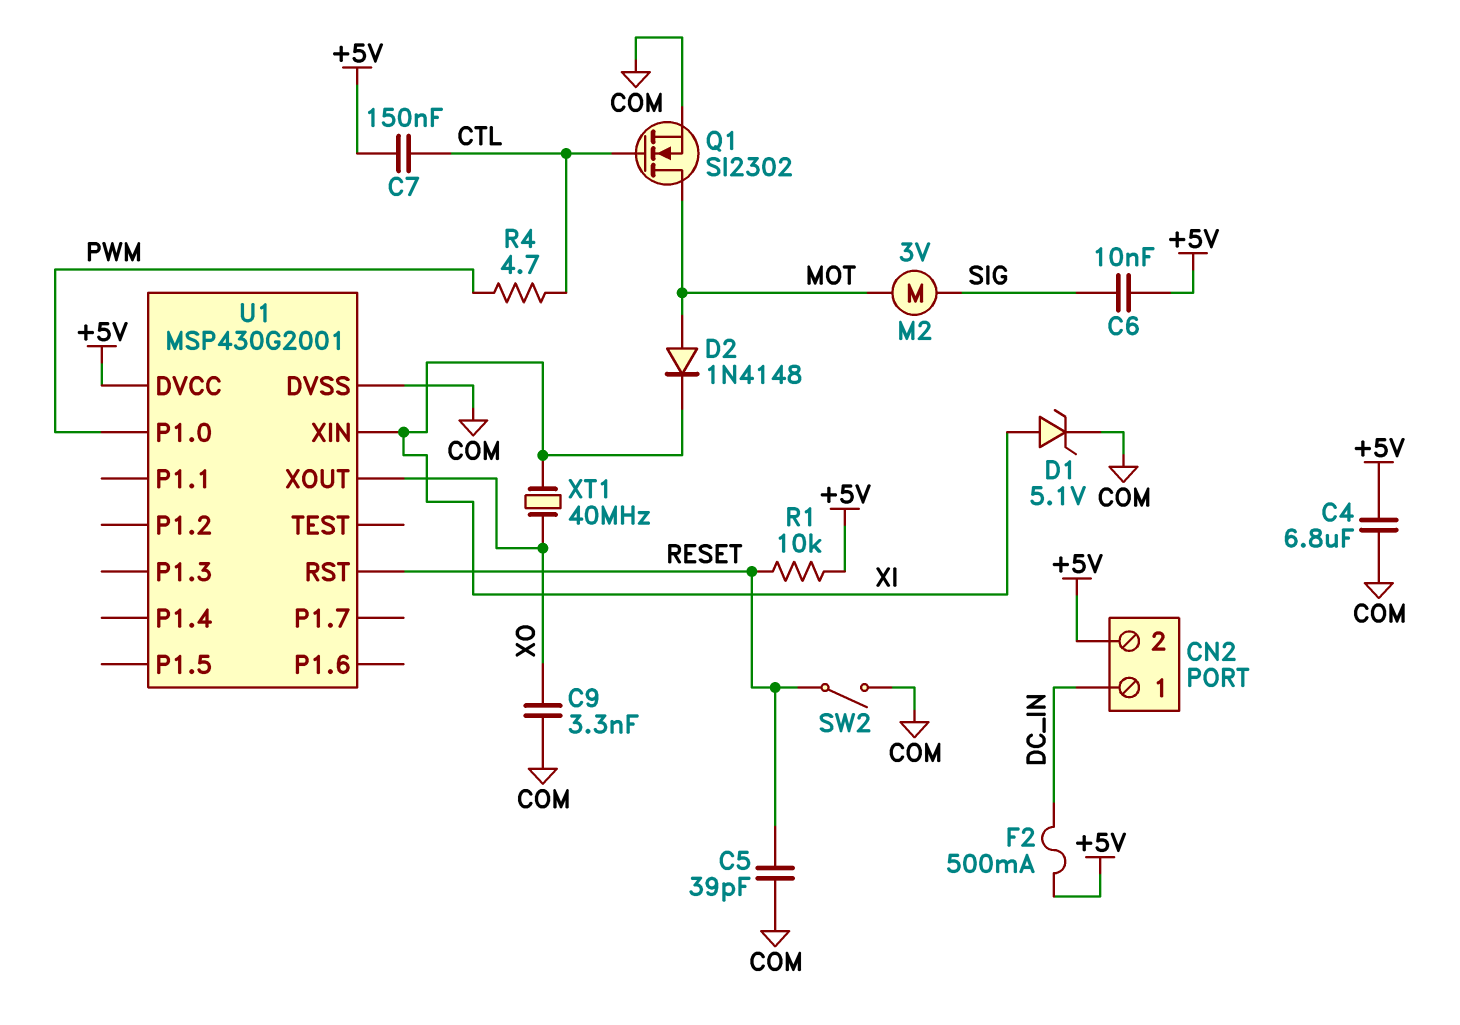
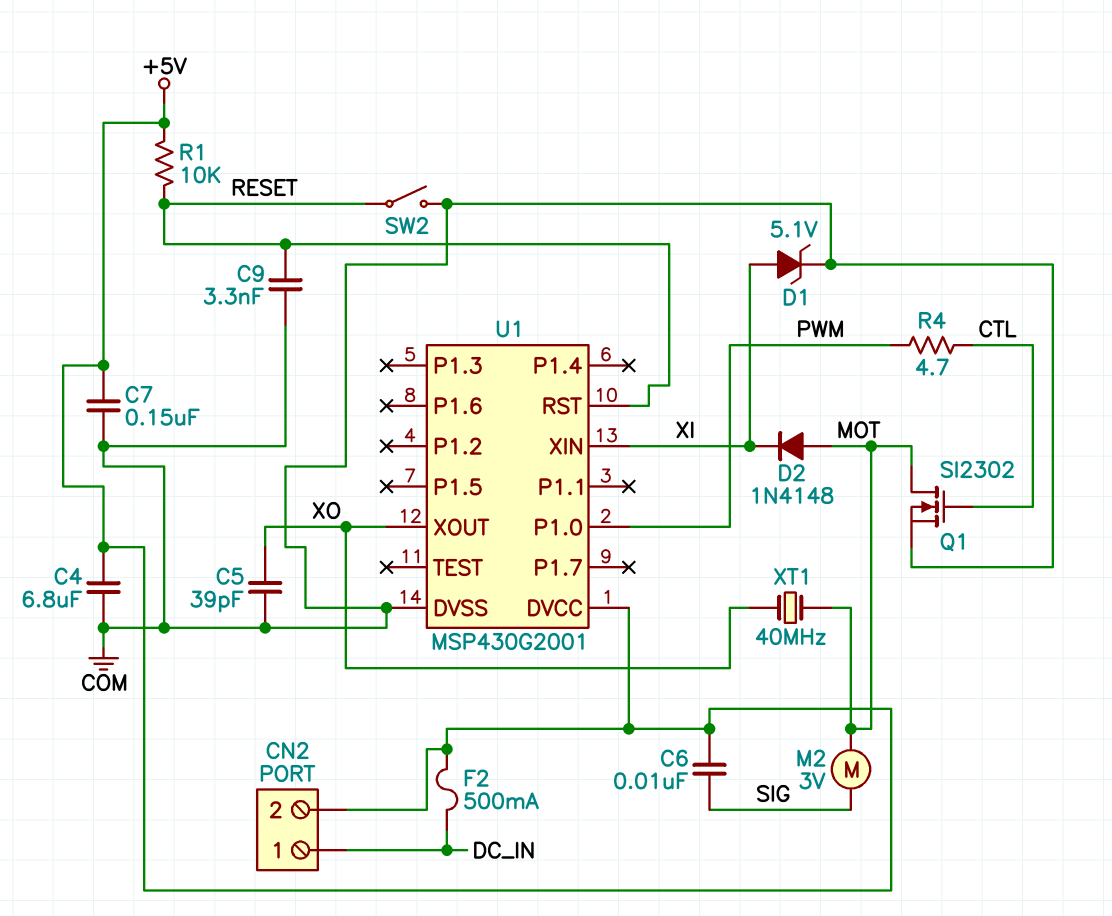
C5: 39pF (COM, RESET) -> 39pF (COM, XO)
C7: 150nF (+5V, CTL) -> 150nF (+5V, COM)
C9: 3.3nF (COM, XO) -> 3.3nF (COM, RESET)
XT1: 40MHz (XI, XO) -> 40MHz (MOT, XO)

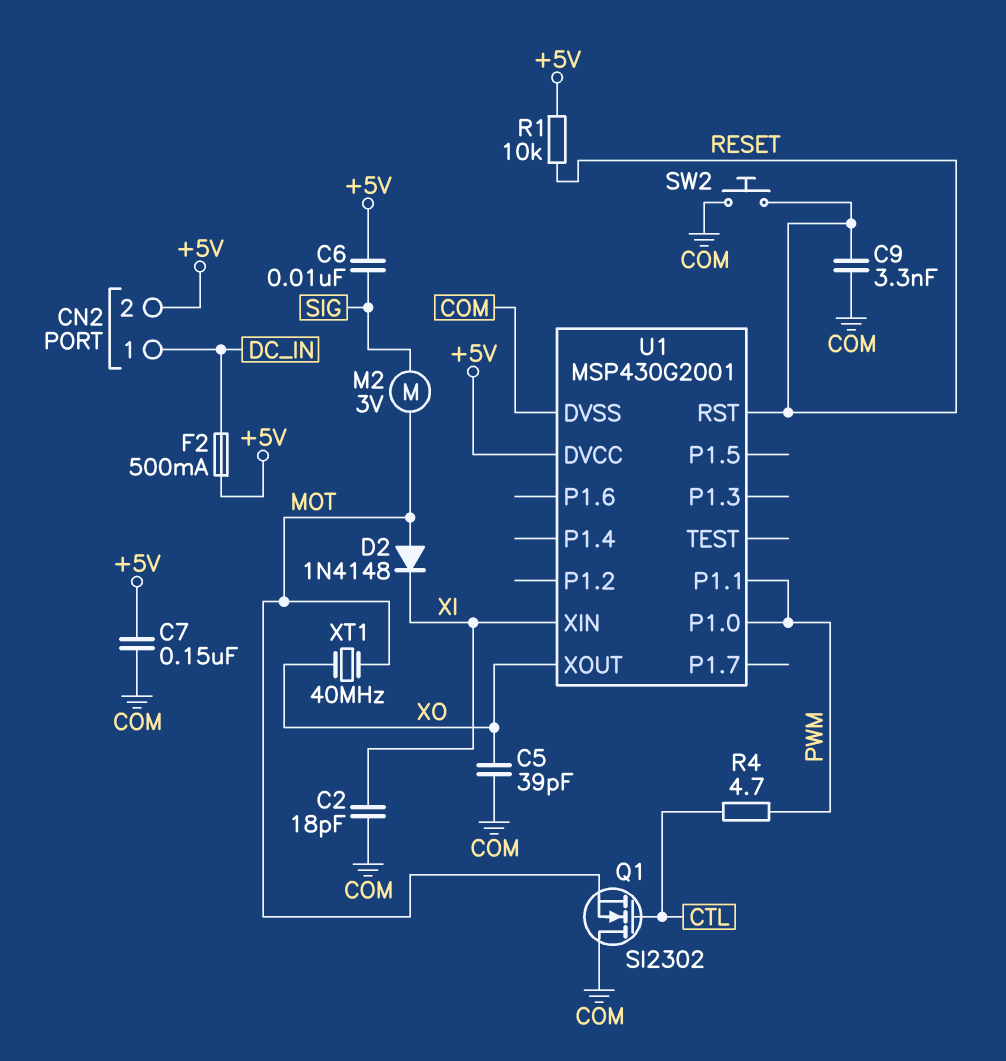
C2: none -> 18pF (COM, XI)
C4: 6.8uF (+5V, COM) -> none
D1: zener 5.1V (A XI, K COM) -> none
Q1: NMOS SI2302 (G CTL, D MOT, S COM) -> NMOS SI2302 (G CTL, D COM, S MOT)
SW2: switch (COM, RESET) -> button (COM, RESET)
U1 pin P1.1: none -> PWM

